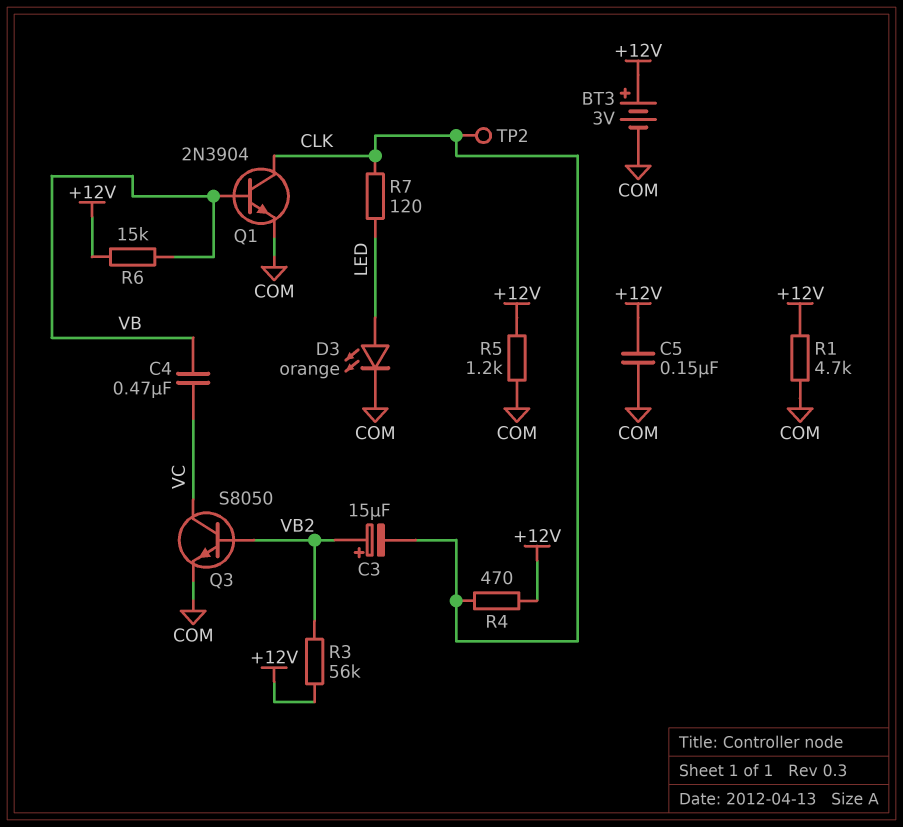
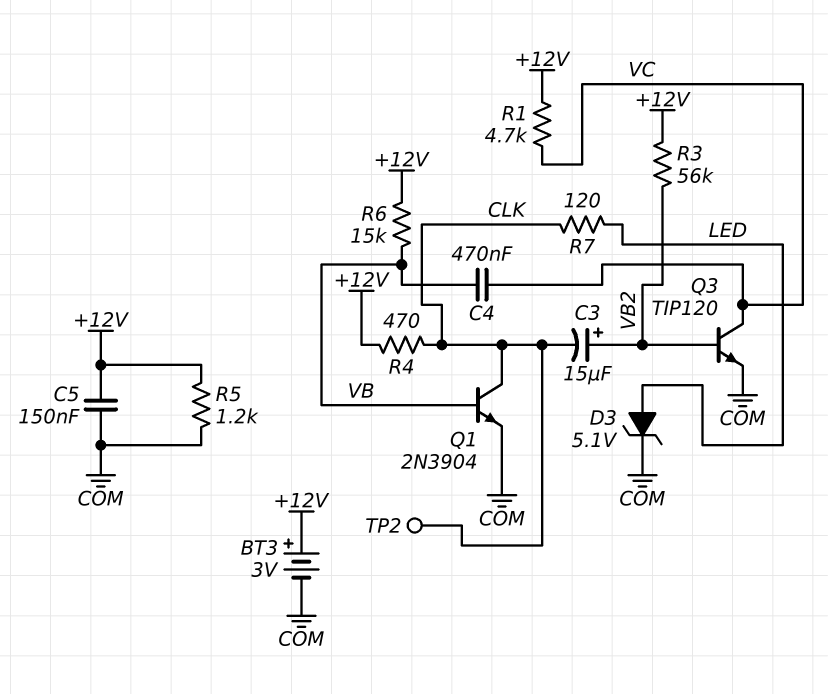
D3: LED orange (A LED, K COM) -> zener 5.1V (A LED, K COM)
Q3: NPN S8050 (B VB2, C VC, E COM) -> NPN TIP120 (B VB2, C VC, E COM)
R1: 4.7k (+12V, COM) -> 4.7k (+12V, VC)

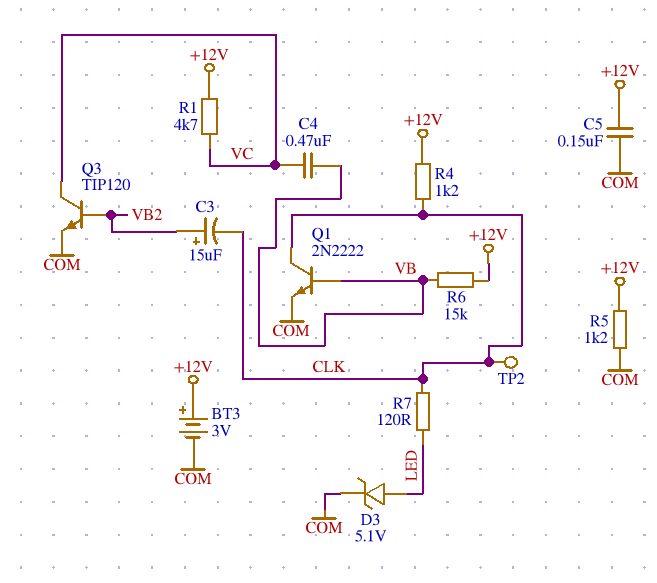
Q1: NPN 2N3904 (B VB, C CLK, E COM) -> NPN 2N2222 (B VB, C CLK, E COM)
R3: 56k (+12V, VB2) -> none
R4: 470 (+12V, CLK) -> 1.2k (+12V, CLK)

